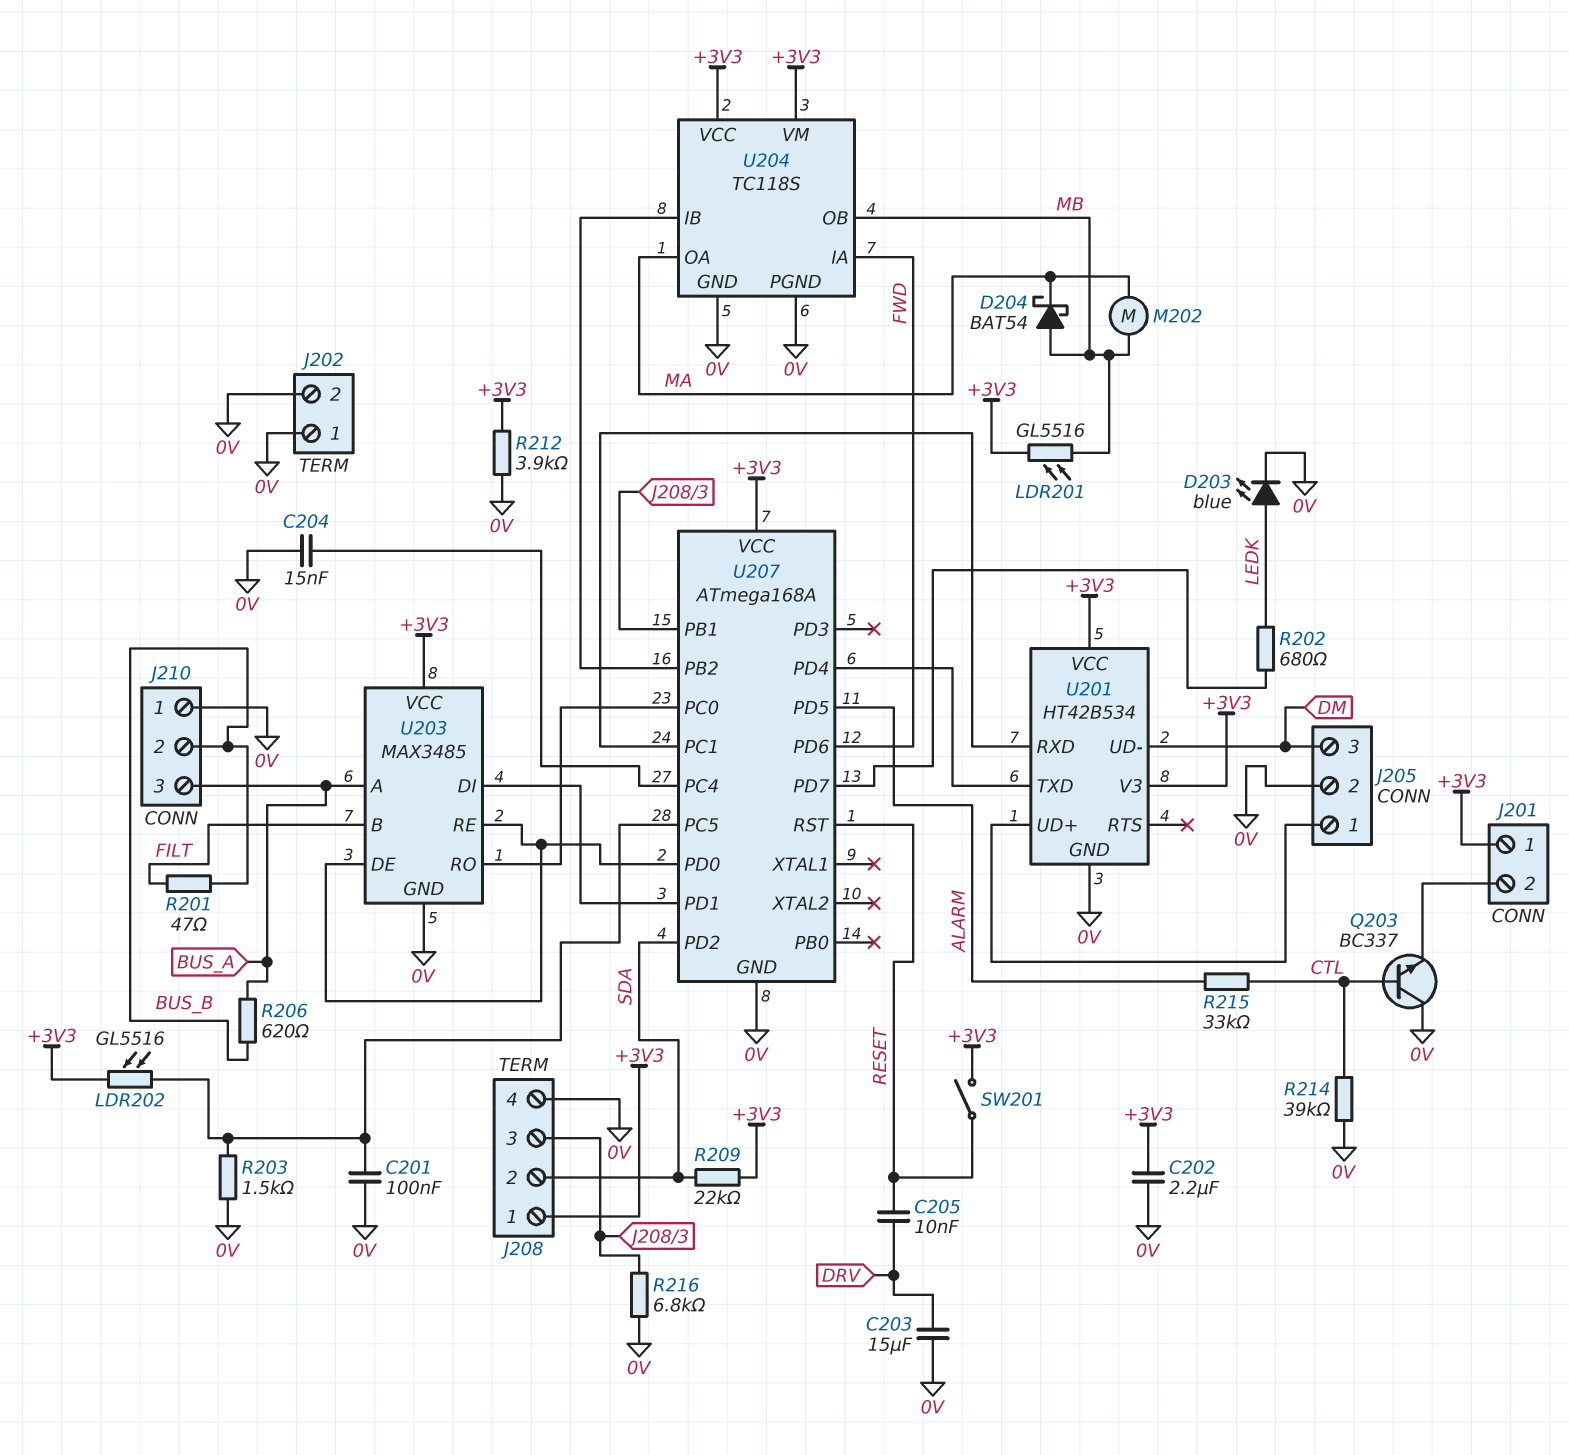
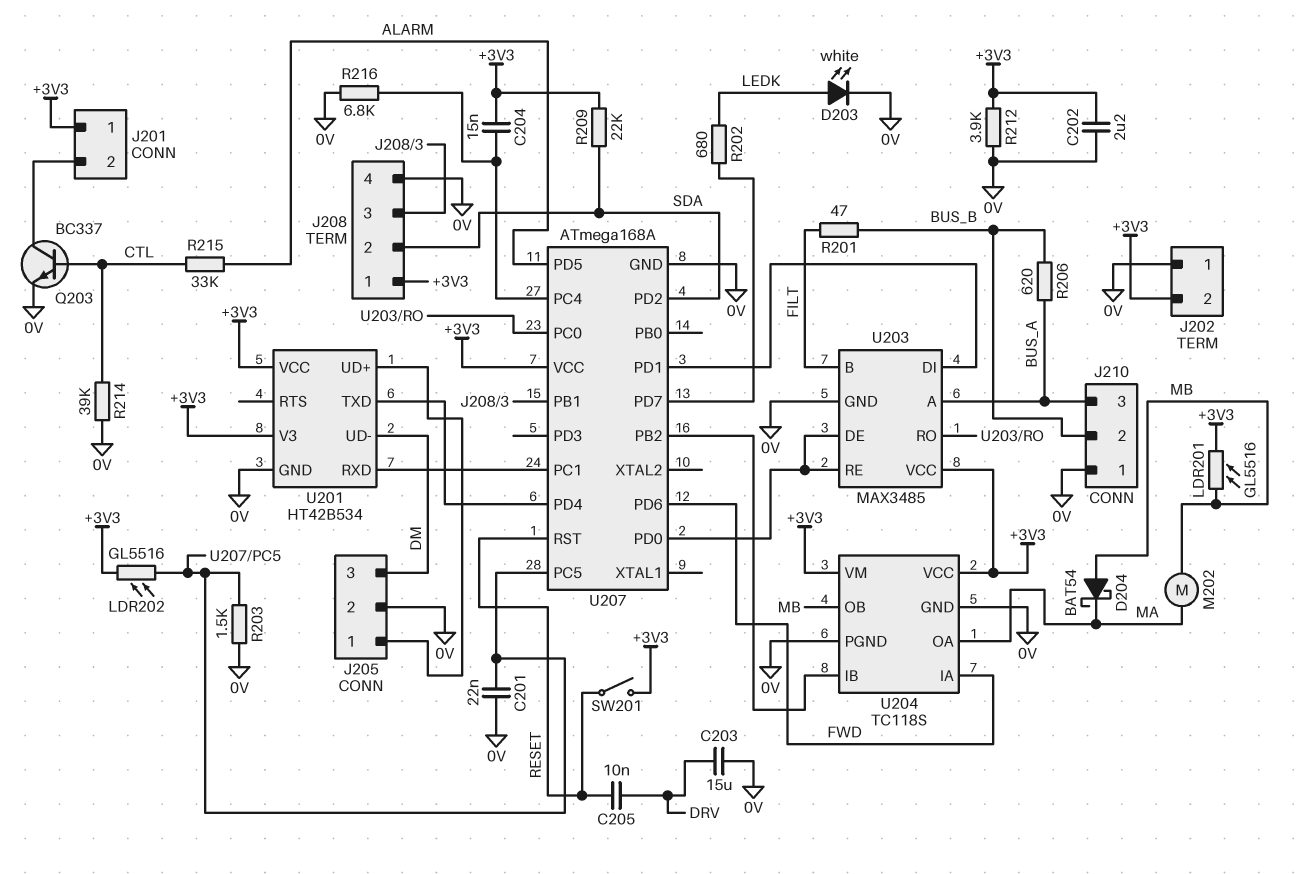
C201: 100nF (0V, U207/PC5) -> 22nF (0V, U207/PC5)
C204: 15nF (0V, U207/PC4) -> 15nF (+3V3, U207/PC4)
D203: LED blue (A LEDK, K 0V) -> LED white (A LEDK, K 0V)
J202 pin 2: 0V -> +3V3
Q203: NPN BC337 (B CTL, C 0V, E J201/2) -> NPN BC337 (B CTL, C J201/2, E 0V)
R216: 6.8k (0V, J208/3) -> 6.8k (0V, U207/PC4)

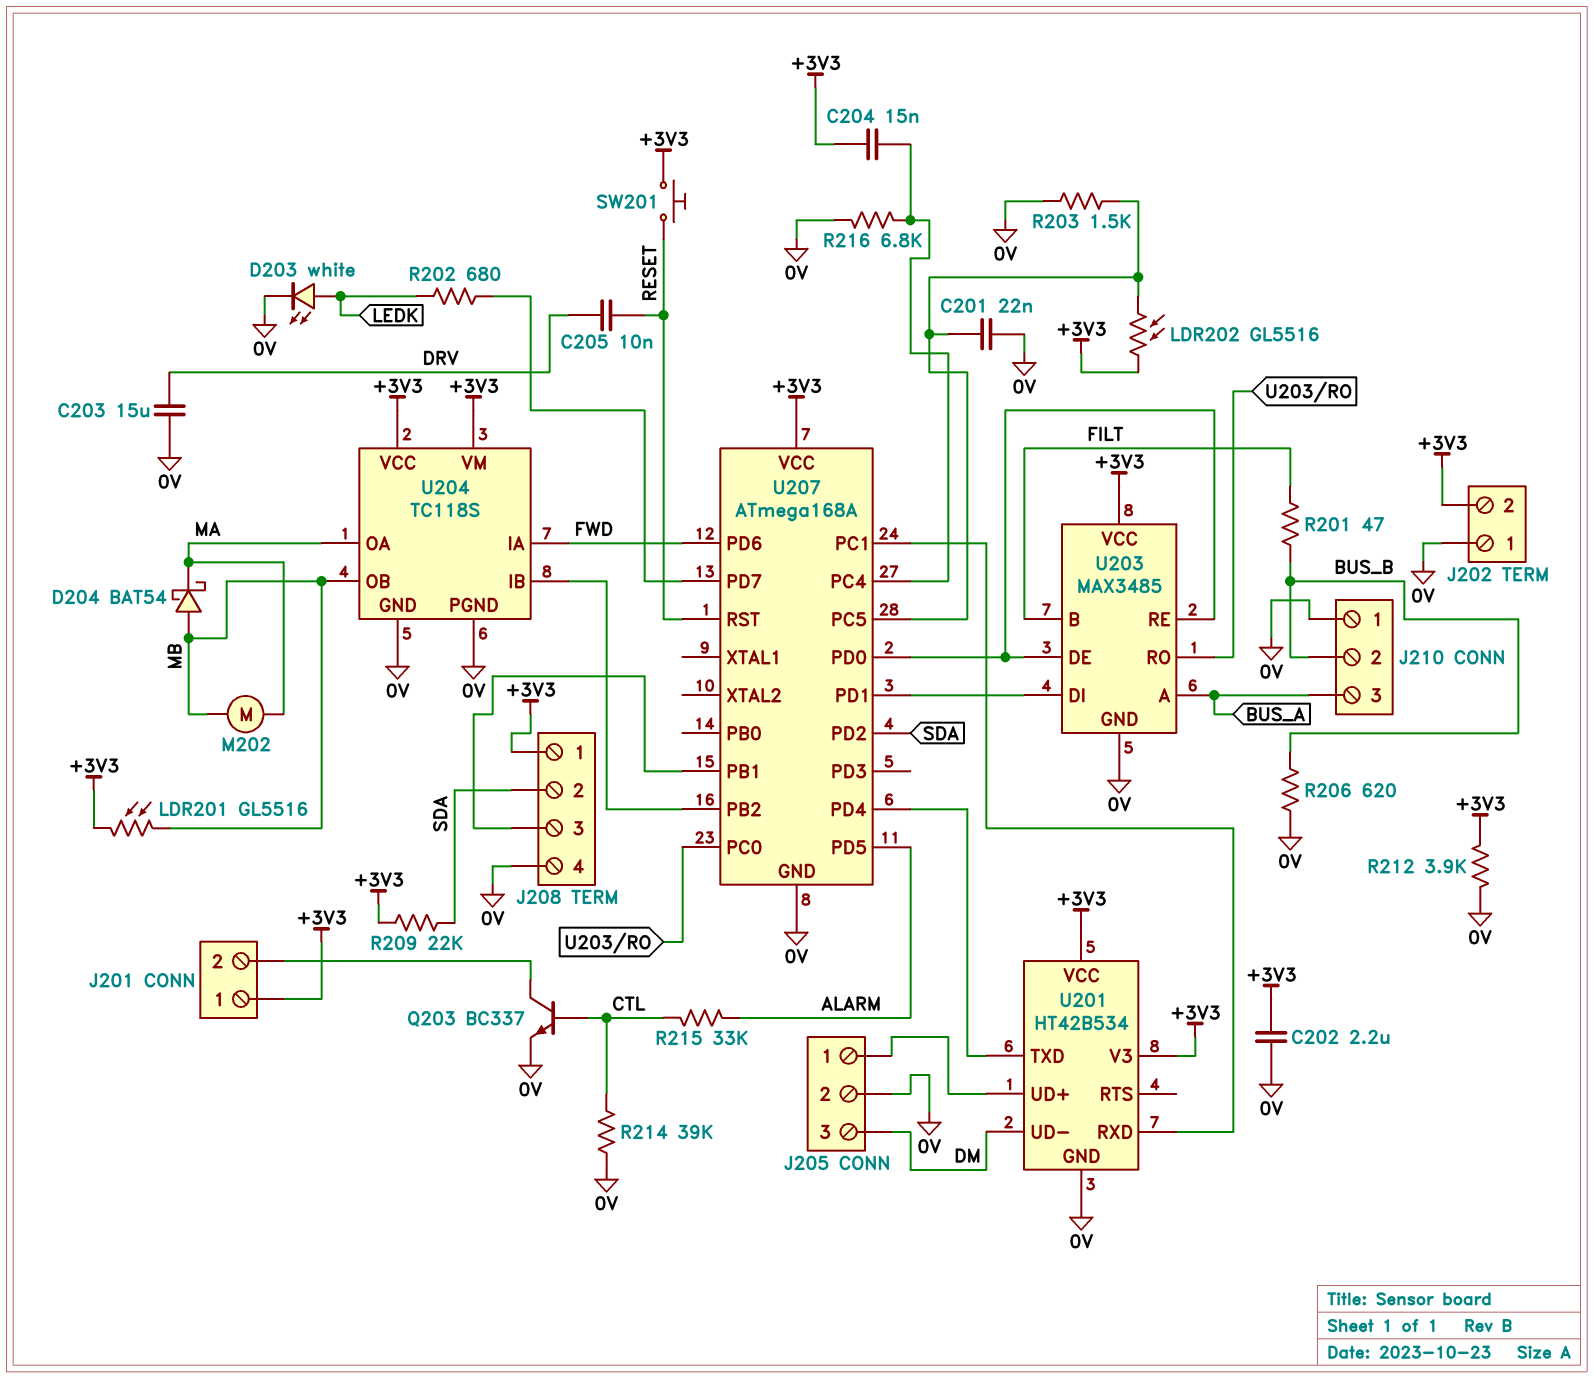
R206: 620 (BUS_A, BUS_B) -> 620 (0V, BUS_B)
SW201: switch (+3V3, RESET) -> button (+3V3, RESET)

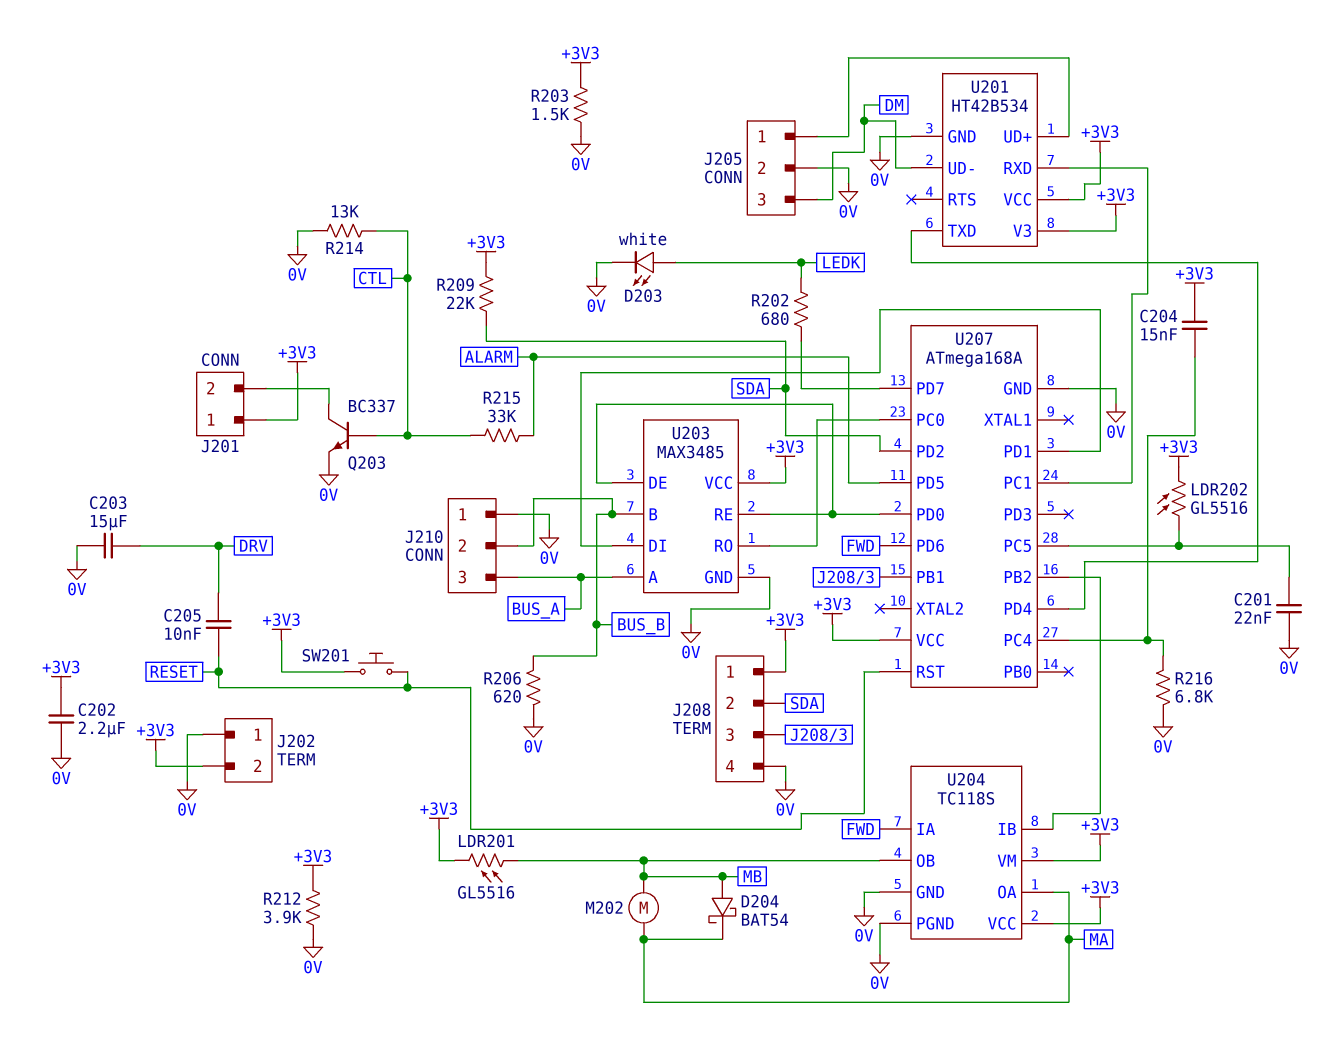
R201: 47 (BUS_B, FILT) -> none
R203: 1.5k (0V, U207/PC5) -> 1.5k (+3V3, 0V)
R214: 39k (0V, CTL) -> 13k (0V, CTL)
U203 pin B: FILT -> BUS_B

